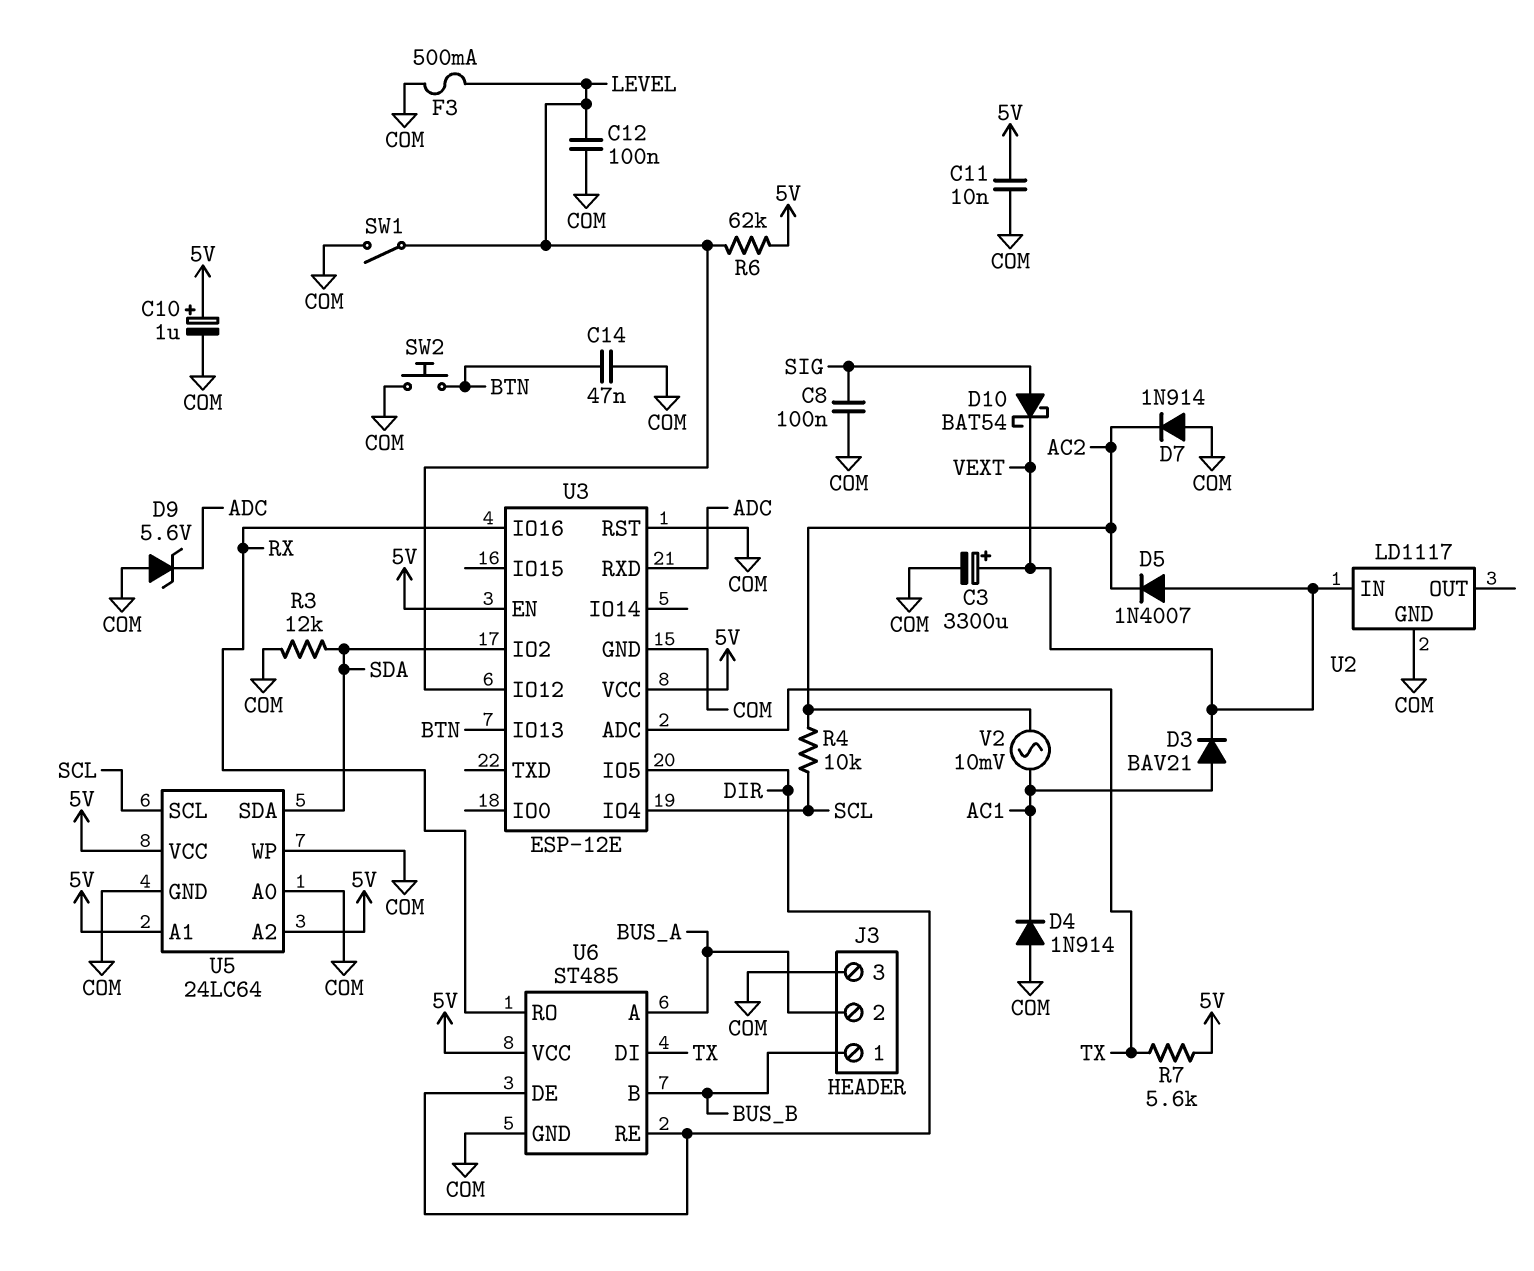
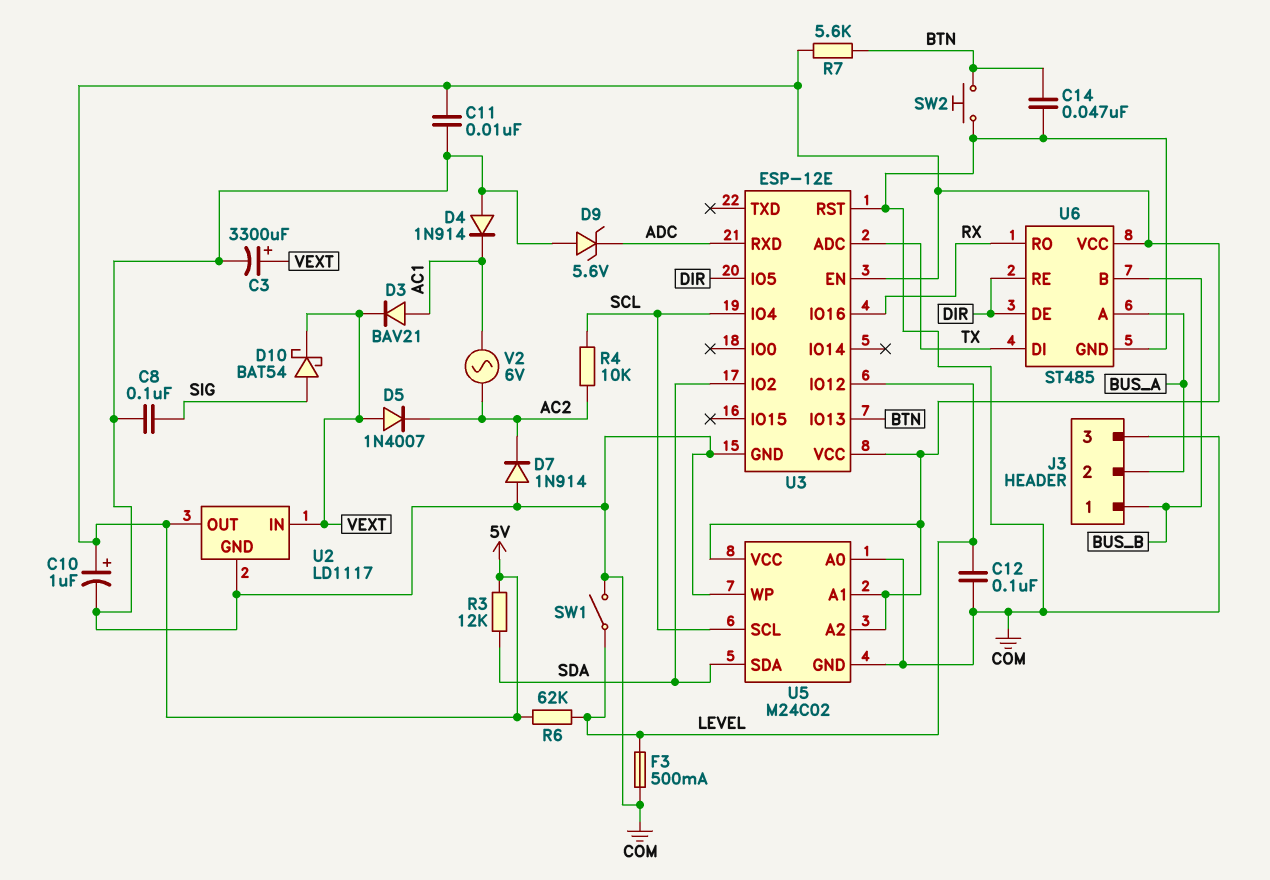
R3: 12k (COM, SDA) -> 12k (5V, SDA)
R7: 5.6k (5V, TX) -> 5.6k (5V, BTN)
U2 pin OUT: none -> 5V
U5: 24LC64 -> M24C02
V2: AC 10mV (AC1, AC2) -> AC 6V (AC1, AC2)

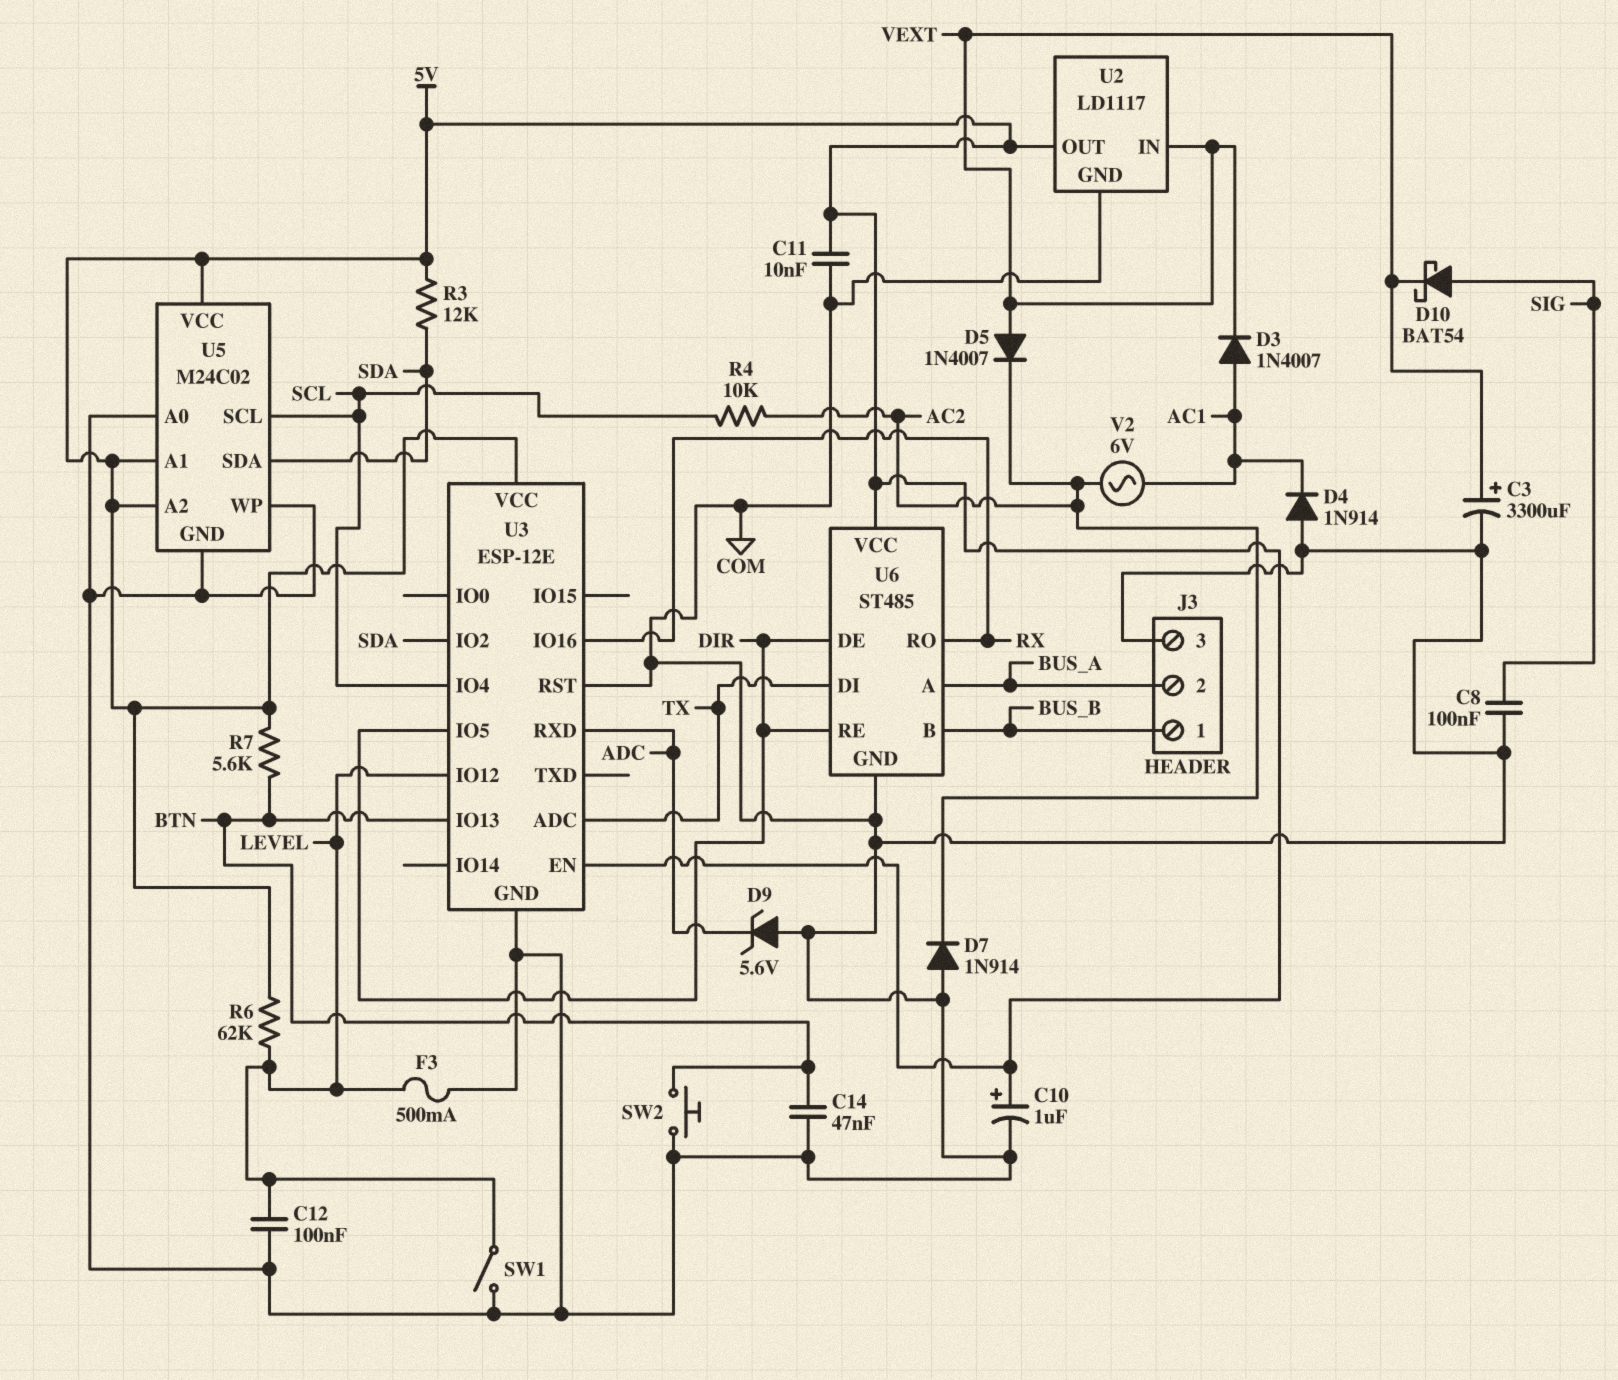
D3: diode BAV21 (A AC1, K VEXT) -> diode 1N4007 (A AC1, K VEXT)

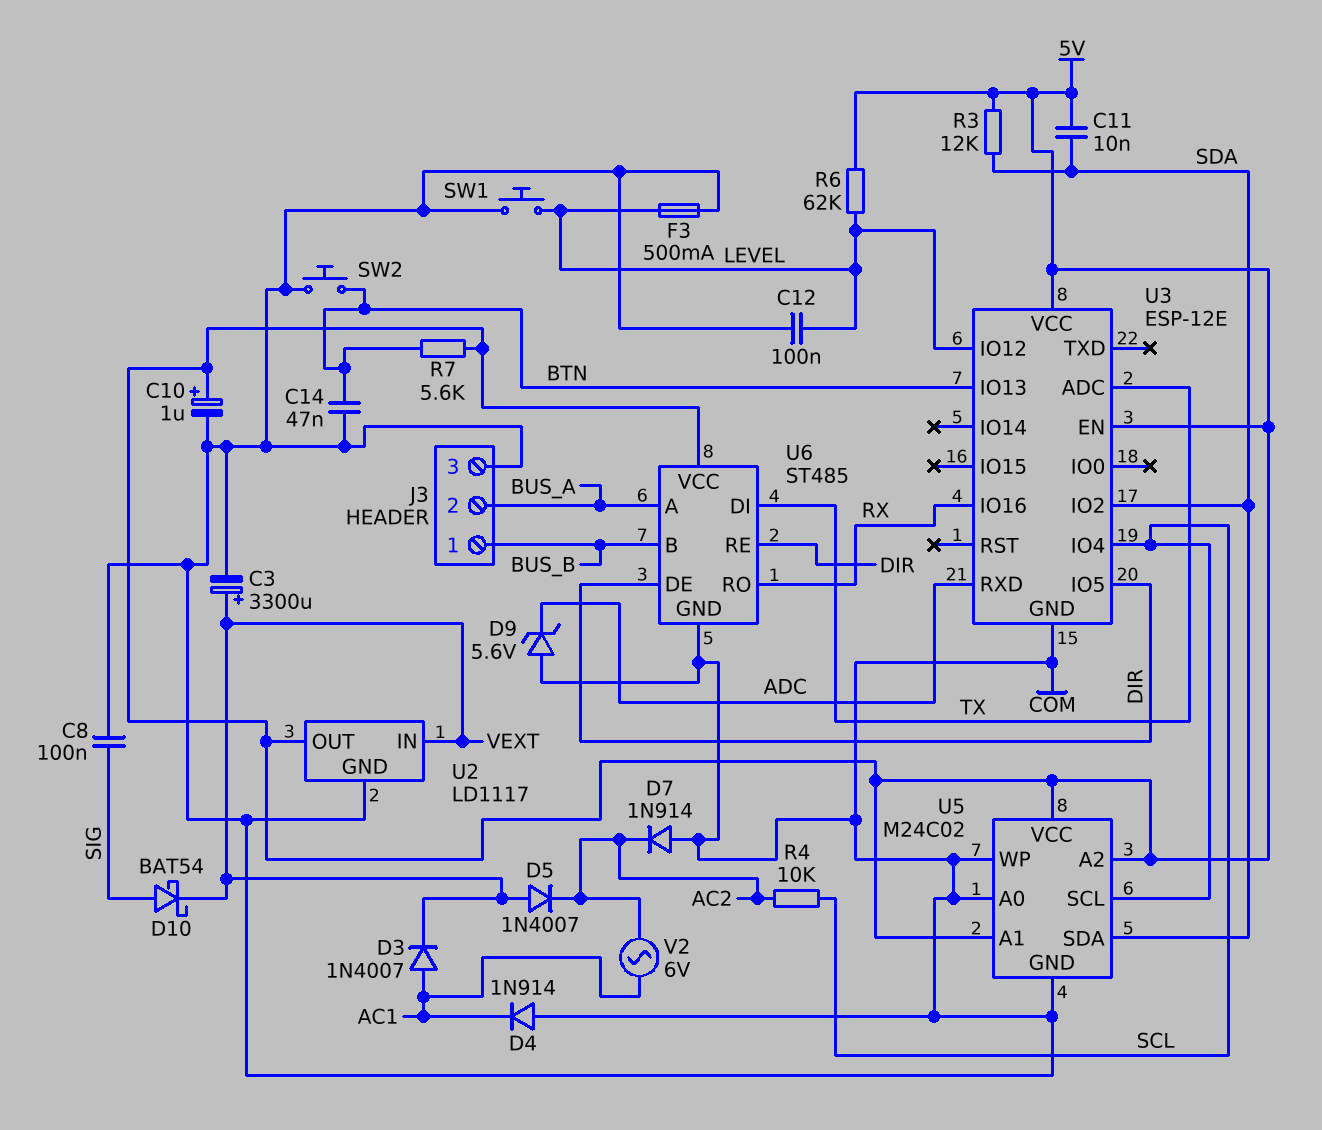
C11: 10nF (5V, COM) -> 10nF (5V, SDA)
SW1: switch (COM, LEVEL) -> button (COM, LEVEL)
U3 pin RST: COM -> none

